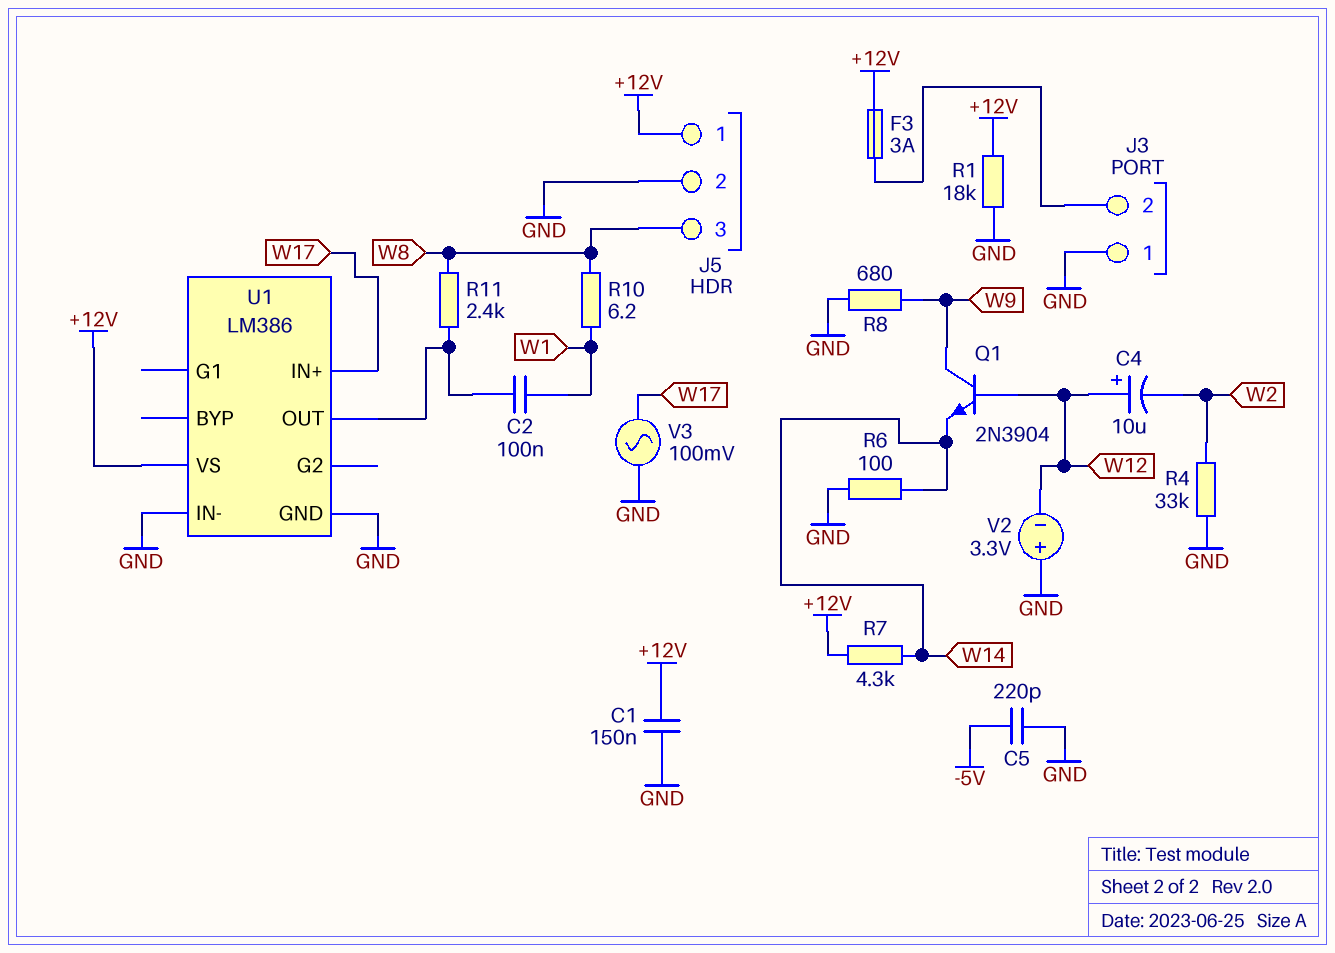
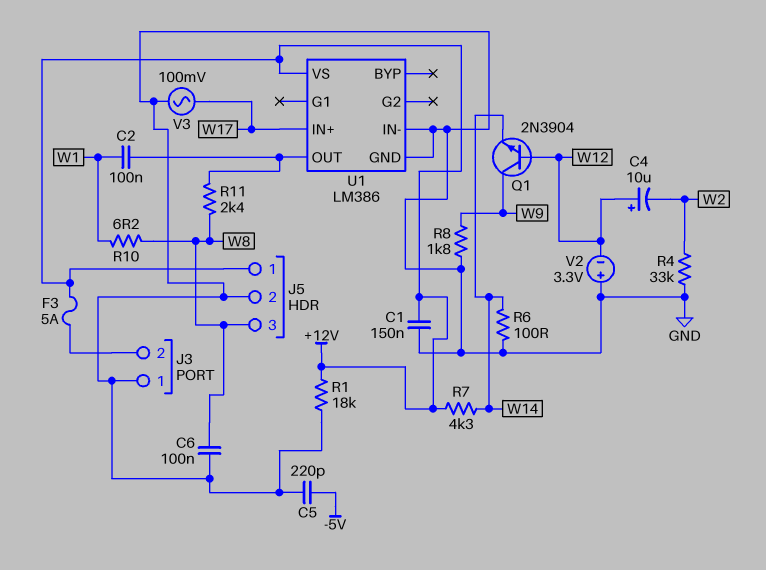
C6: none -> 100nF (GND, W8)
F3: 3A (+12V, J3/2) -> 5A (+12V, J3/2)
R8: 680 (GND, W9) -> 1.8k (GND, W9)

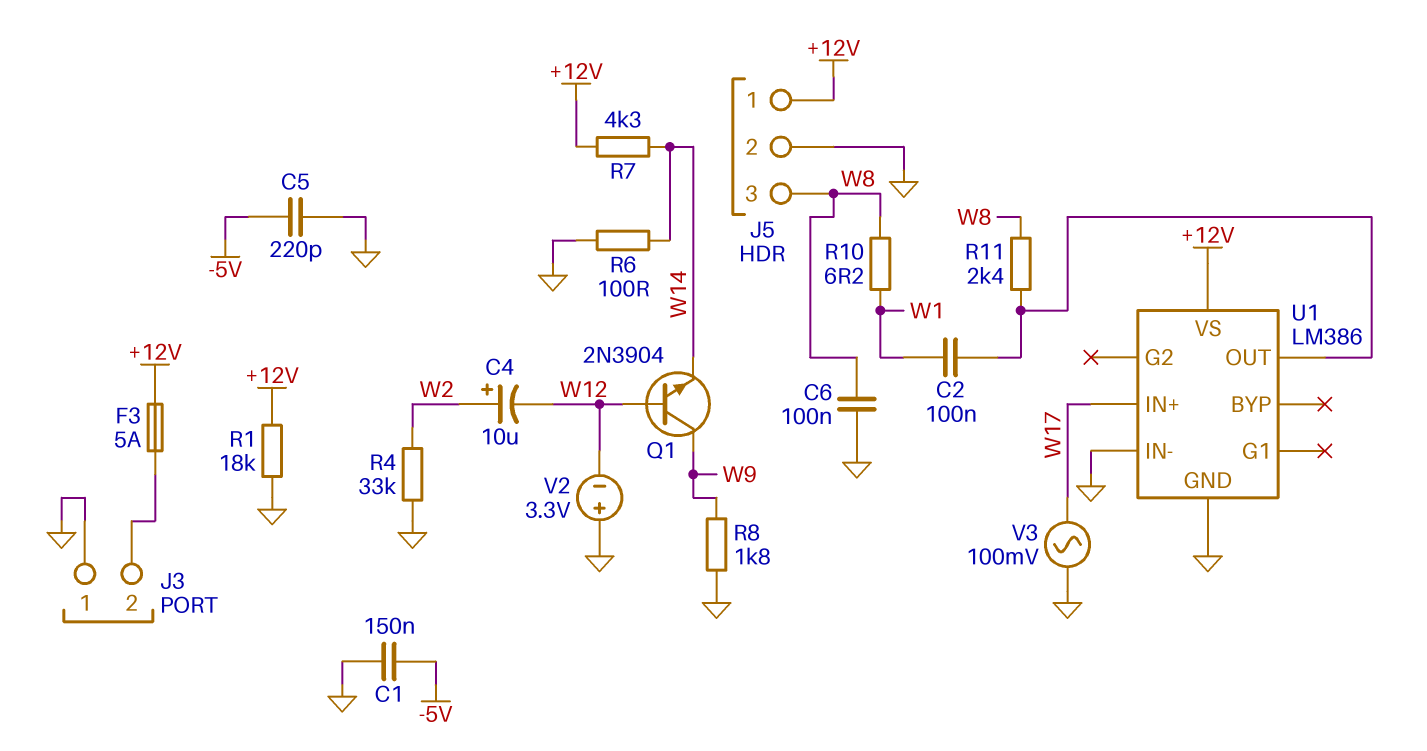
C1: 150nF (+12V, GND) -> 150nF (-5V, GND)
C4: 10uF (plus W12, minus W2) -> 10uF (plus W2, minus W12)

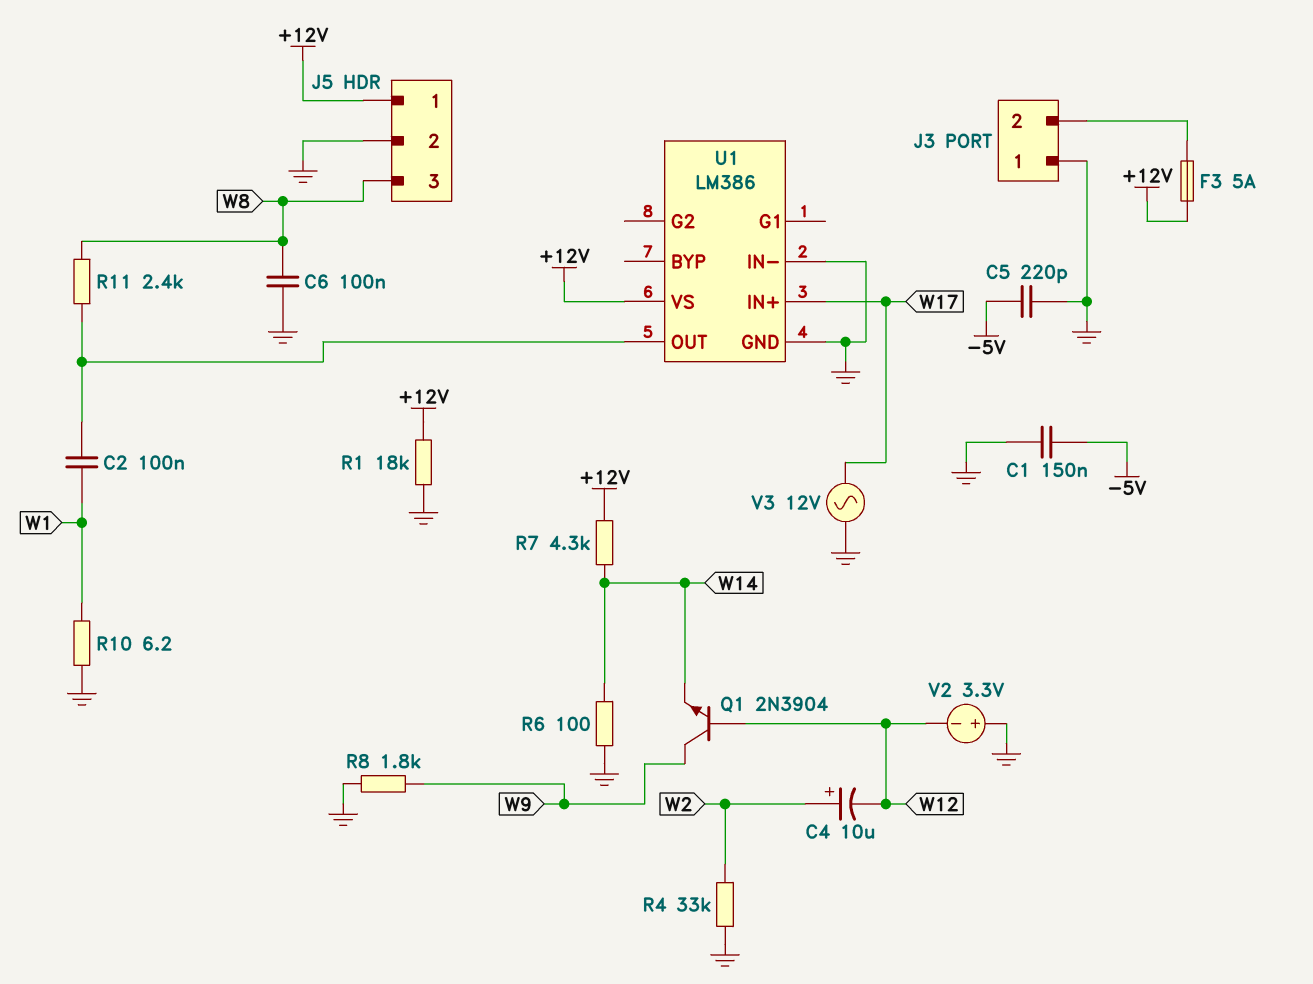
R10: 6.2 (W1, W8) -> 6.2 (GND, W1)
V3: AC 100mV (GND, W17) -> AC 12V (GND, W17)

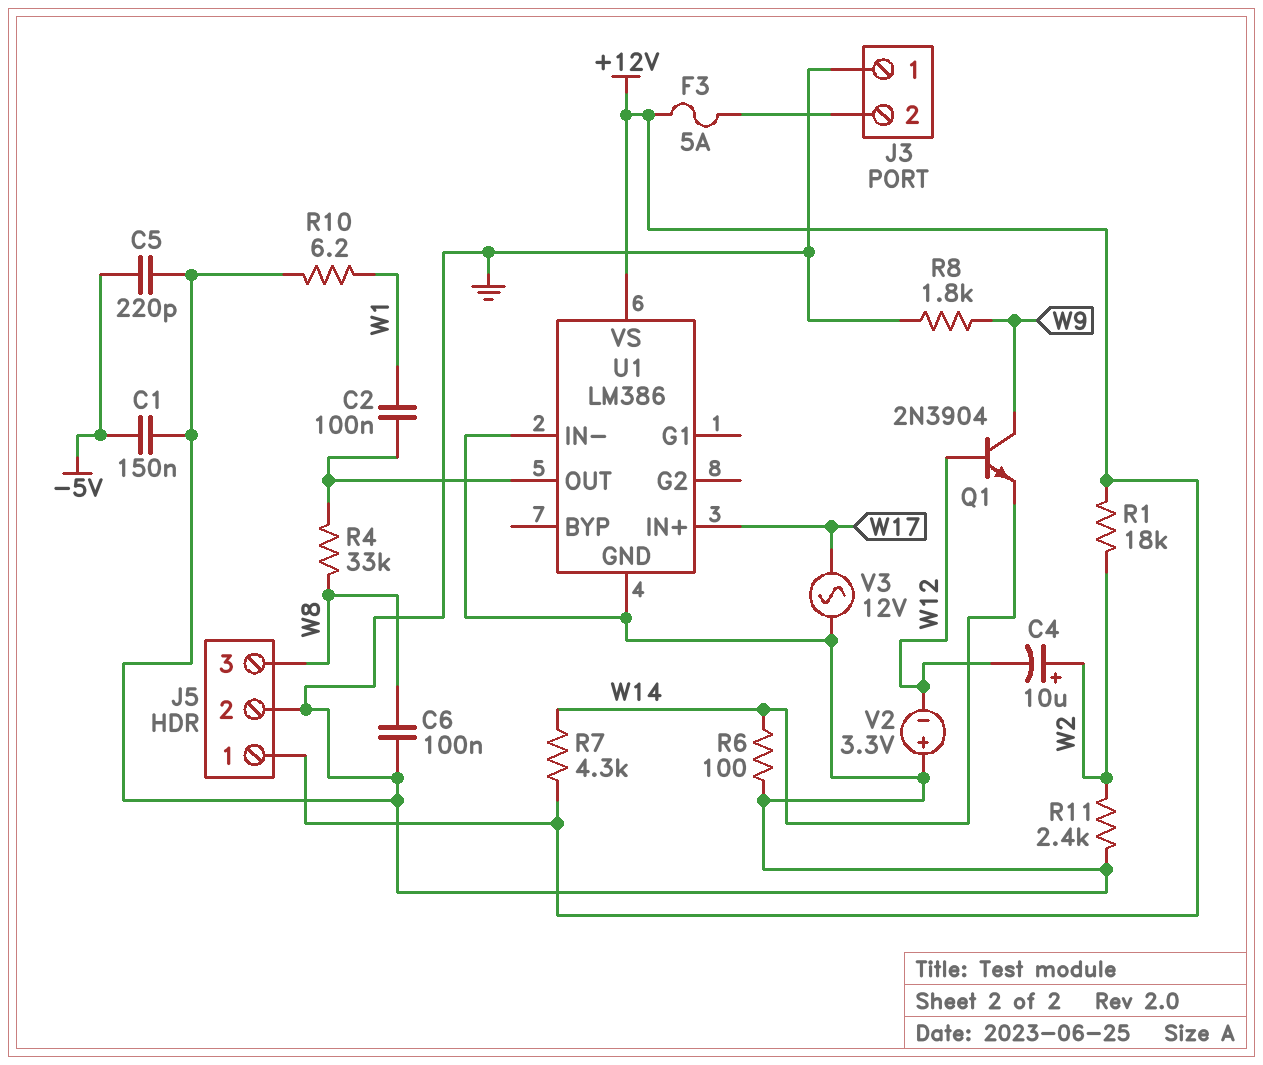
R1: 18k (+12V, GND) -> 18k (+12V, W2)
R4: 33k (GND, W2) -> 33k (U1/OUT, W8)
R11: 2.4k (U1/OUT, W8) -> 2.4k (GND, W2)

